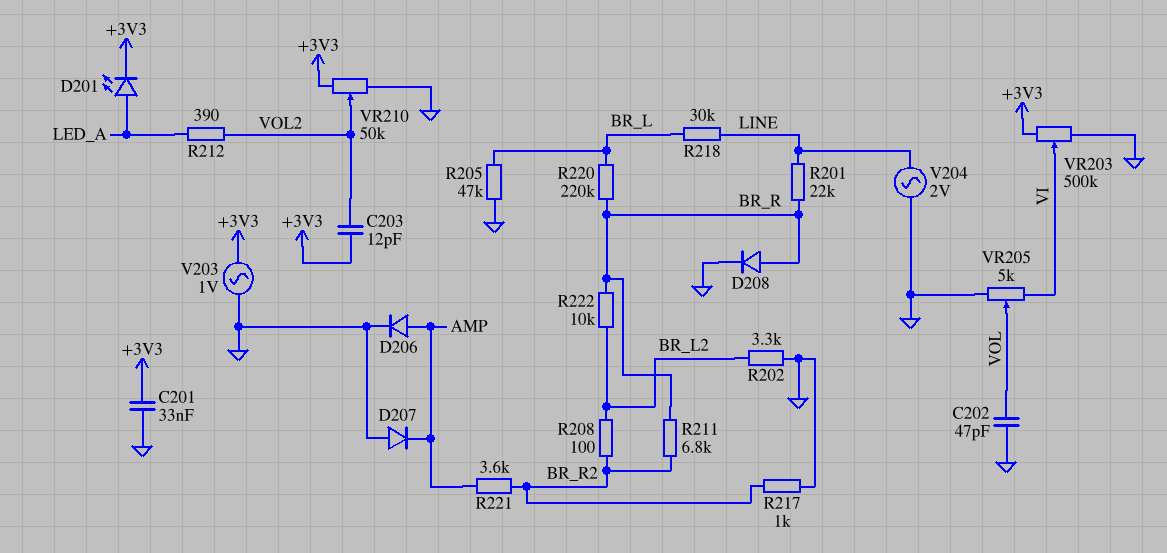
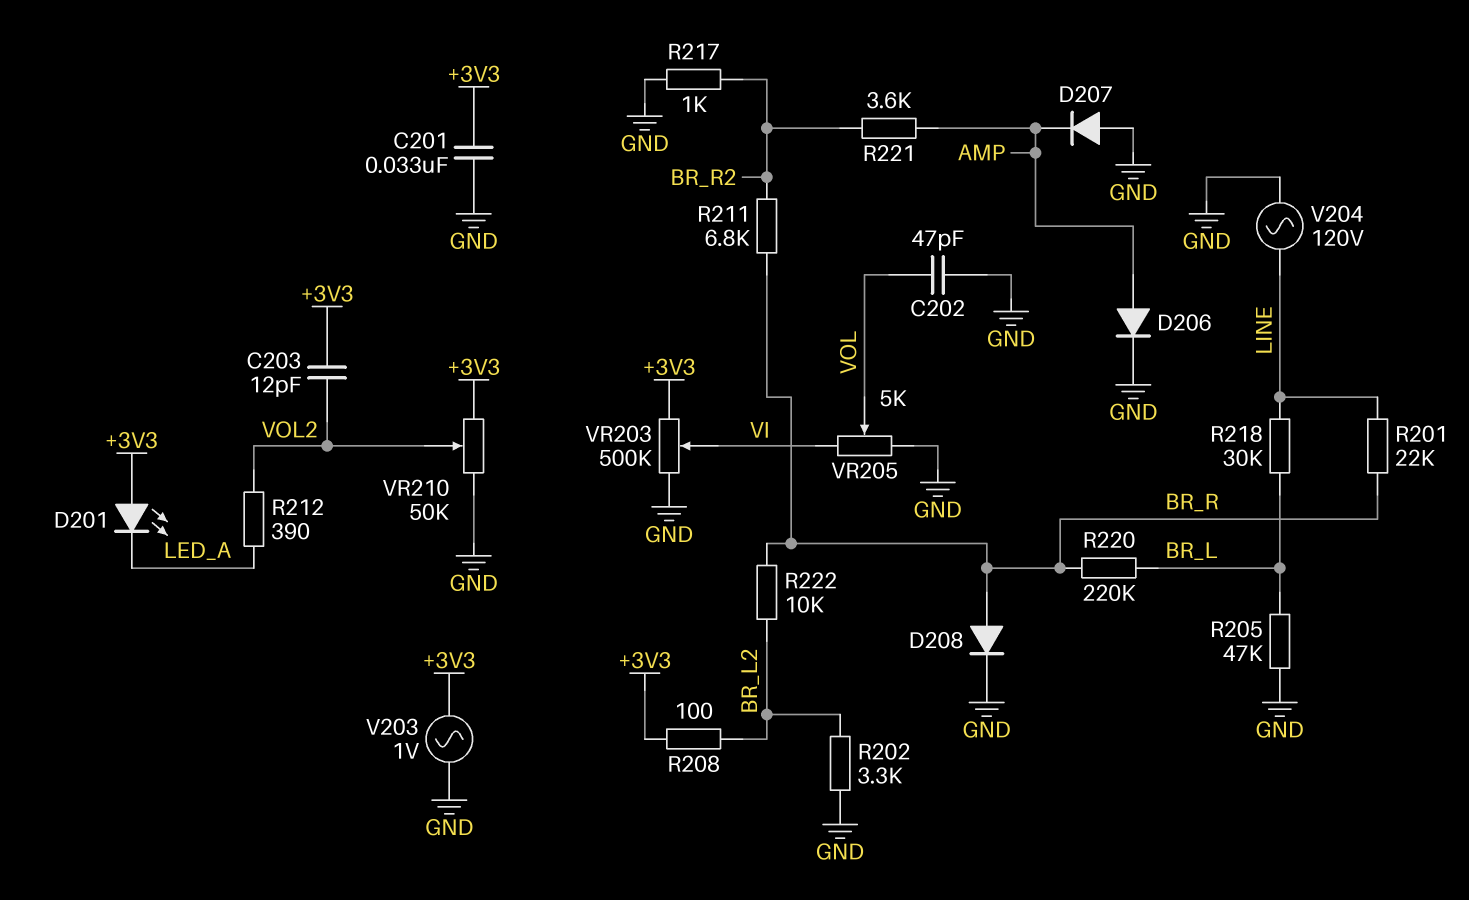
D201: LED (A LED_A, K +3V3) -> LED (A +3V3, K LED_A)
R208: 100 (BR_L2, BR_R2) -> 100 (+3V3, BR_L2)
V204: AC 2V (GND, LINE) -> AC 120V (GND, LINE)

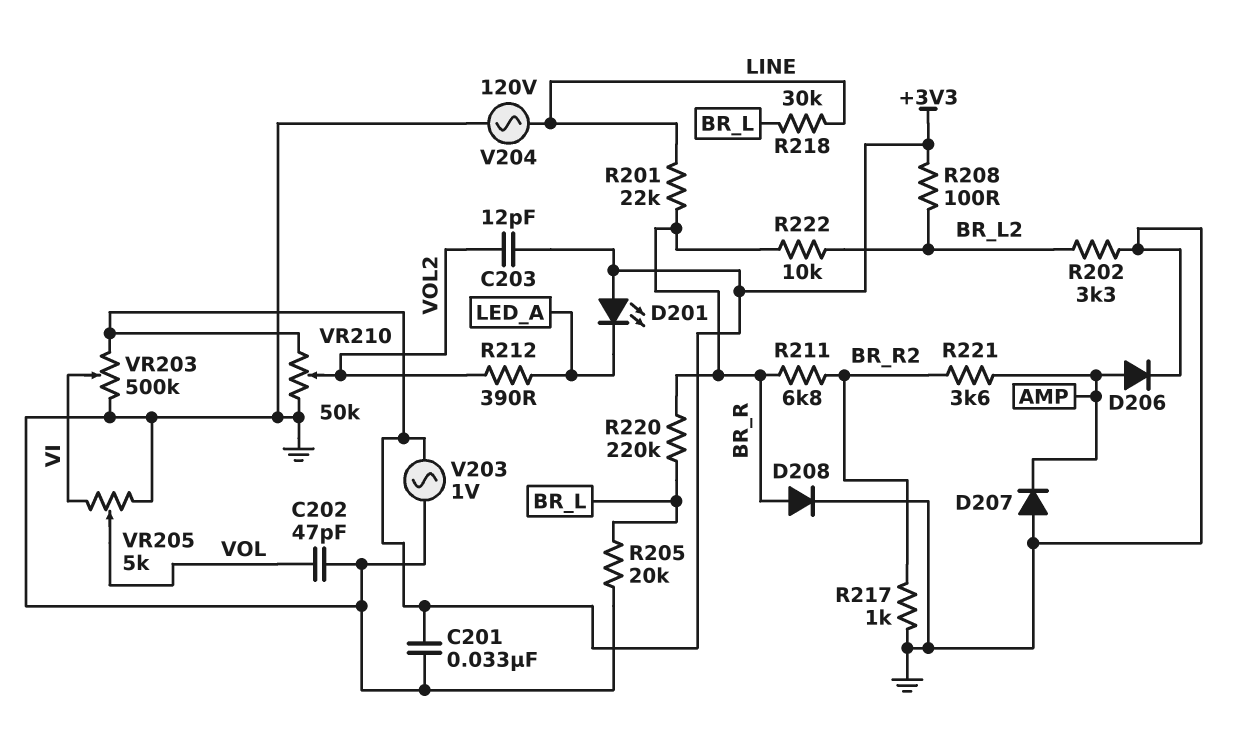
R205: 47k (BR_L, GND) -> 20k (BR_L, GND)

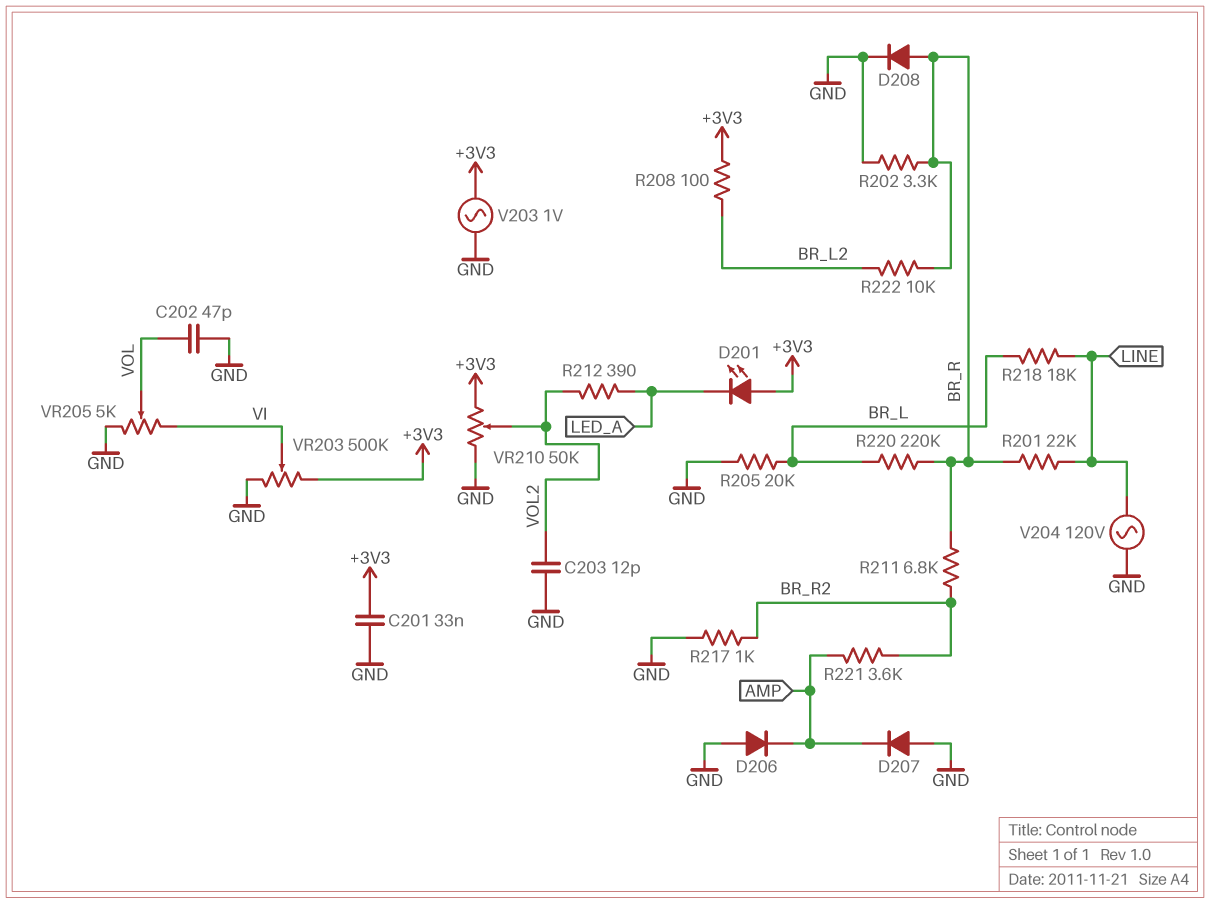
C203: 12pF (+3V3, VOL2) -> 12pF (GND, VOL2)
D206: diode (A AMP, K GND) -> diode (A GND, K AMP)
R202: 3.3k (BR_L2, GND) -> 3.3k (BR_R, GND)
R218: 30k (BR_L, LINE) -> 18k (BR_L, LINE)

